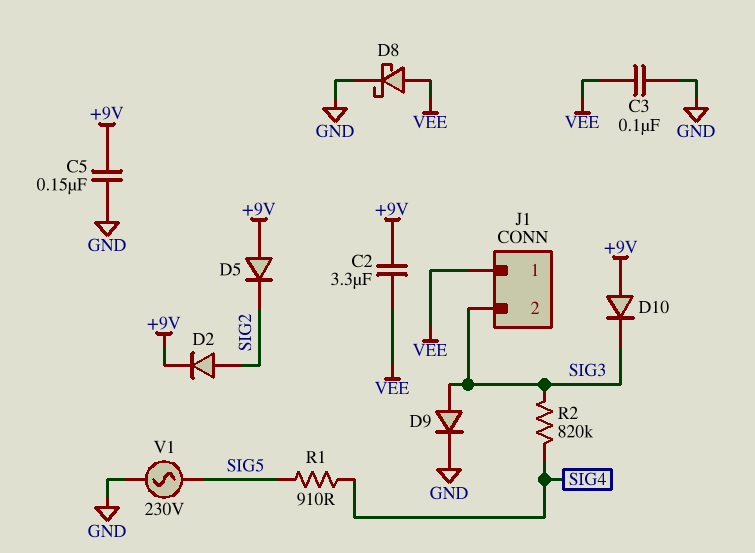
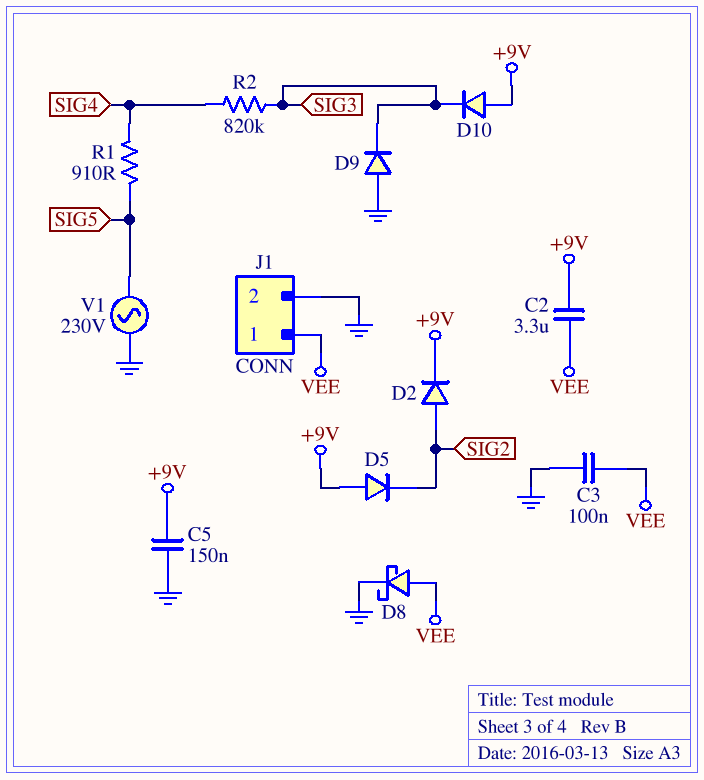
D9: diode (A SIG3, K GND) -> diode (A GND, K SIG3)
J1 pin 2: SIG3 -> GND

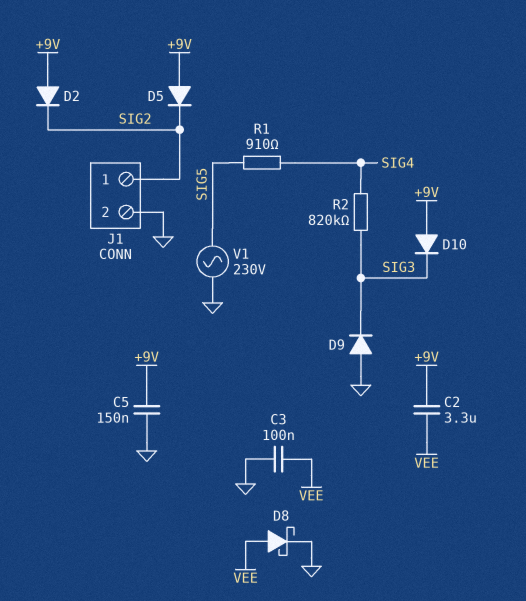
D2: diode (A SIG2, K +9V) -> diode (A +9V, K SIG2)
J1 pin 1: VEE -> SIG2

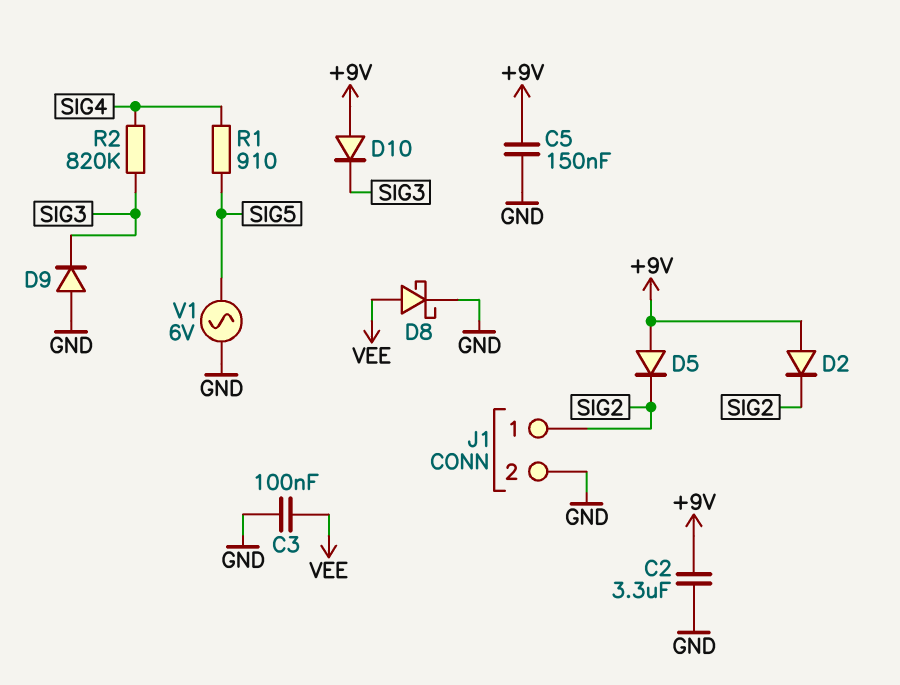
C2: 3.3uF (+9V, VEE) -> 3.3uF (+9V, GND)
V1: AC 230V (GND, SIG5) -> AC 6V (GND, SIG5)

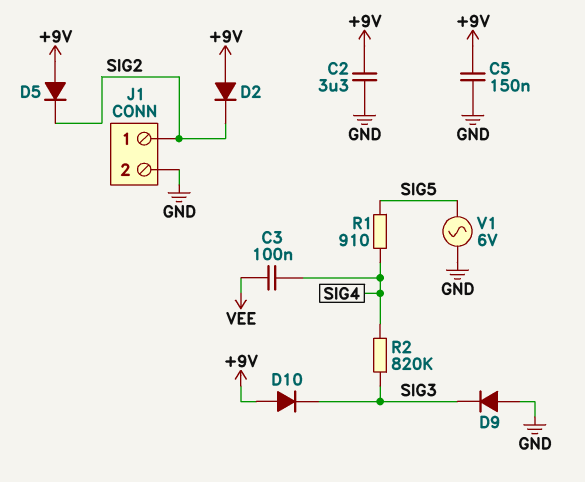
C3: 100nF (GND, VEE) -> 100nF (SIG4, VEE)
D8: schottky (A VEE, K GND) -> none

